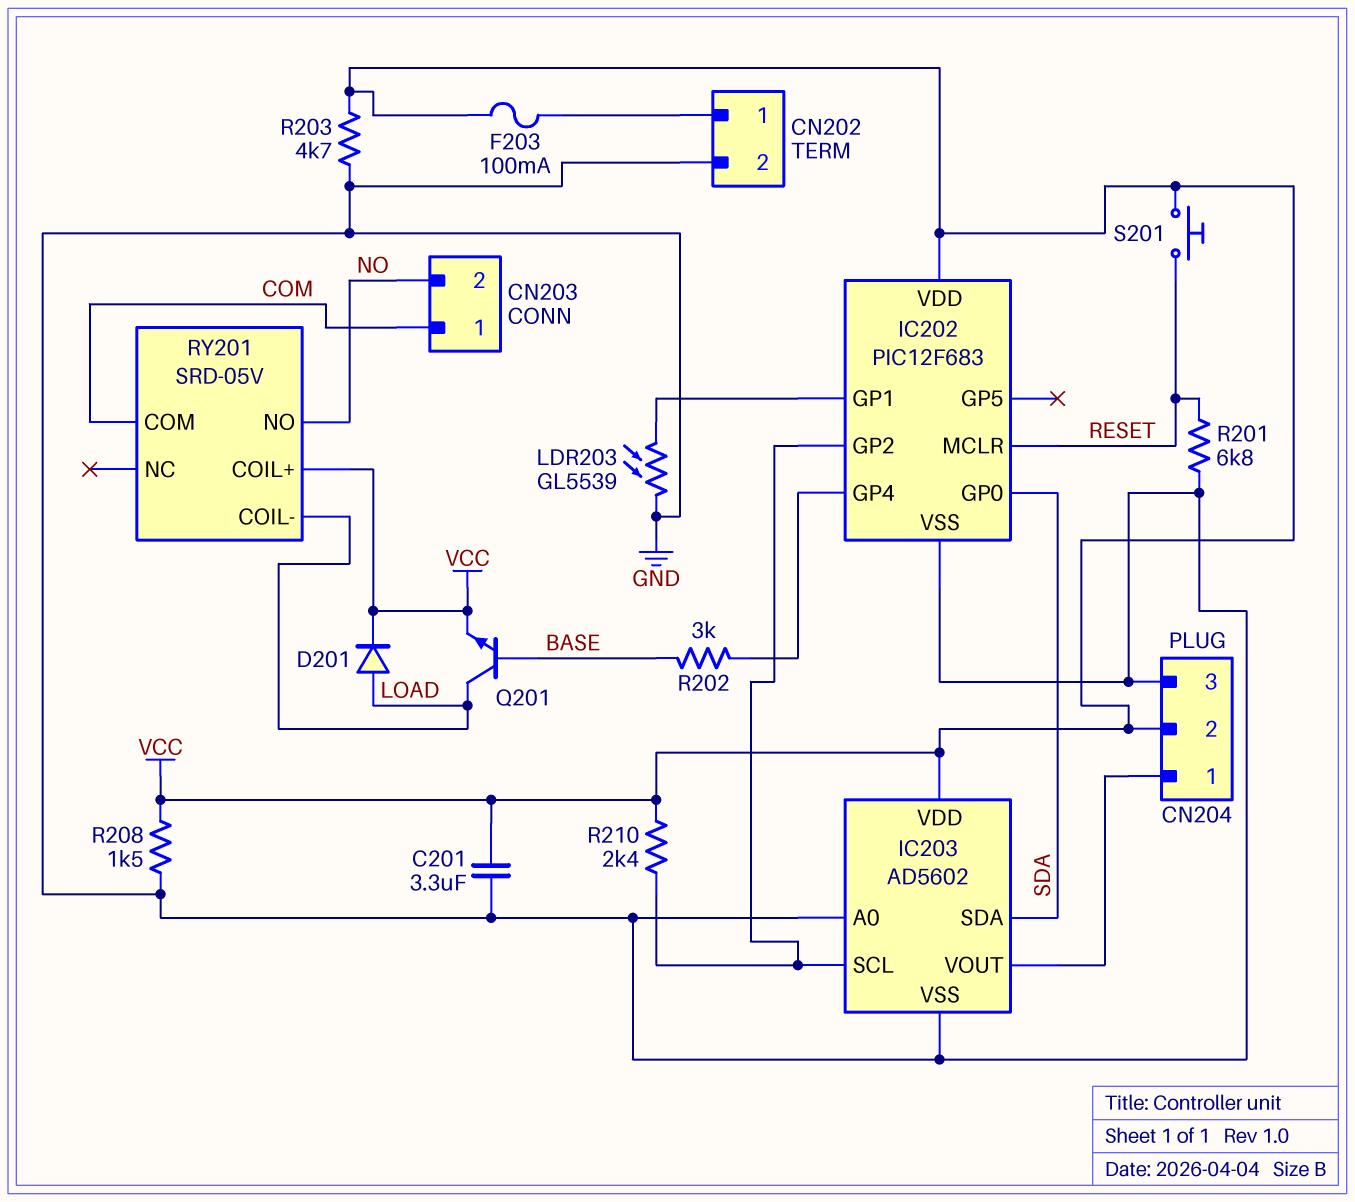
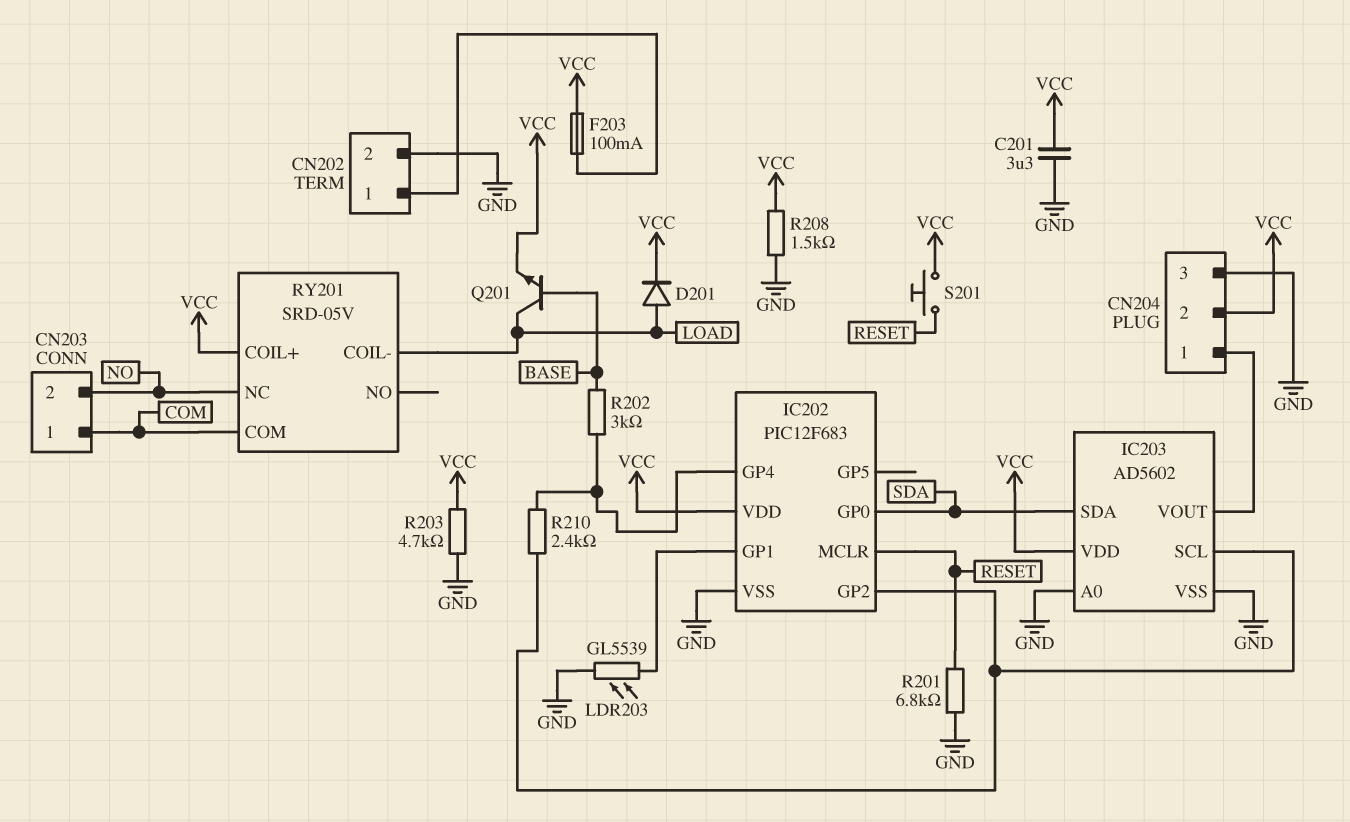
R210: 2.4k (IC202/GP2, VCC) -> 2.4k (IC202/GP2, IC202/GP4)
RY201 pin NC: none -> NO
RY201 pin NO: NO -> none

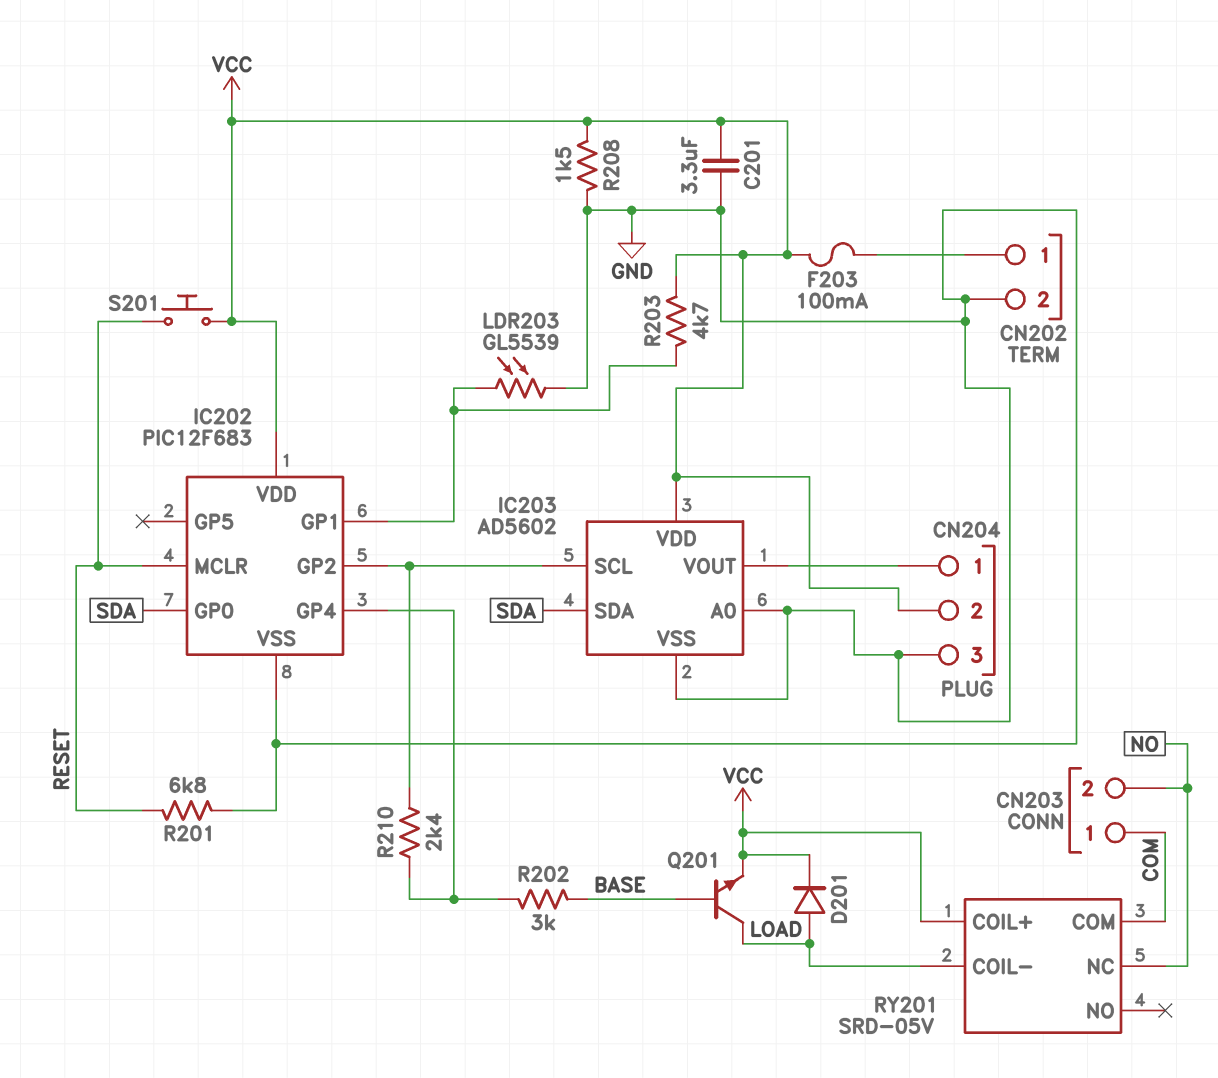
R203: 4.7k (GND, VCC) -> 4.7k (IC202/GP1, VCC)

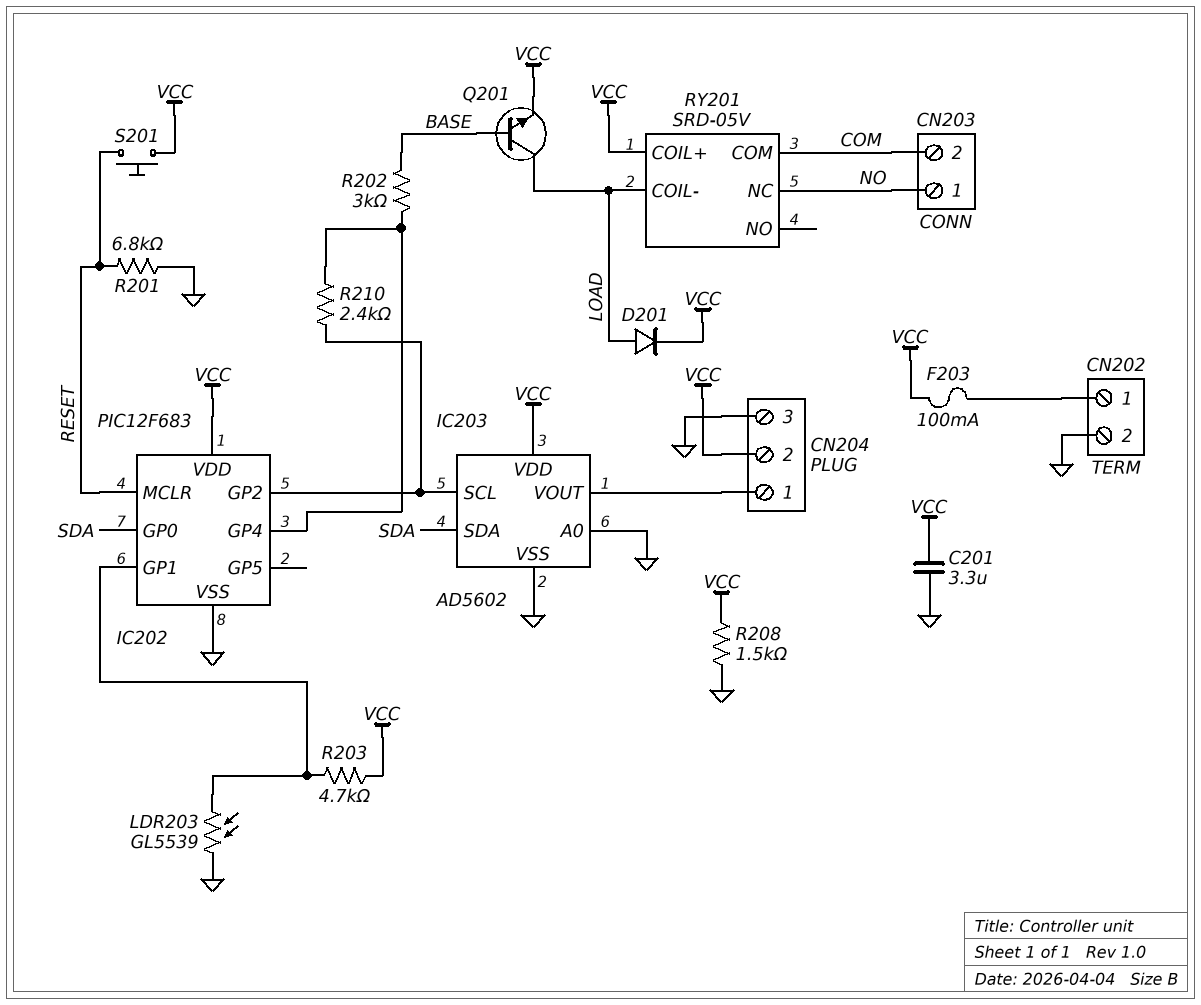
CN203 pin 1: COM -> NO
CN203 pin 2: NO -> COM

